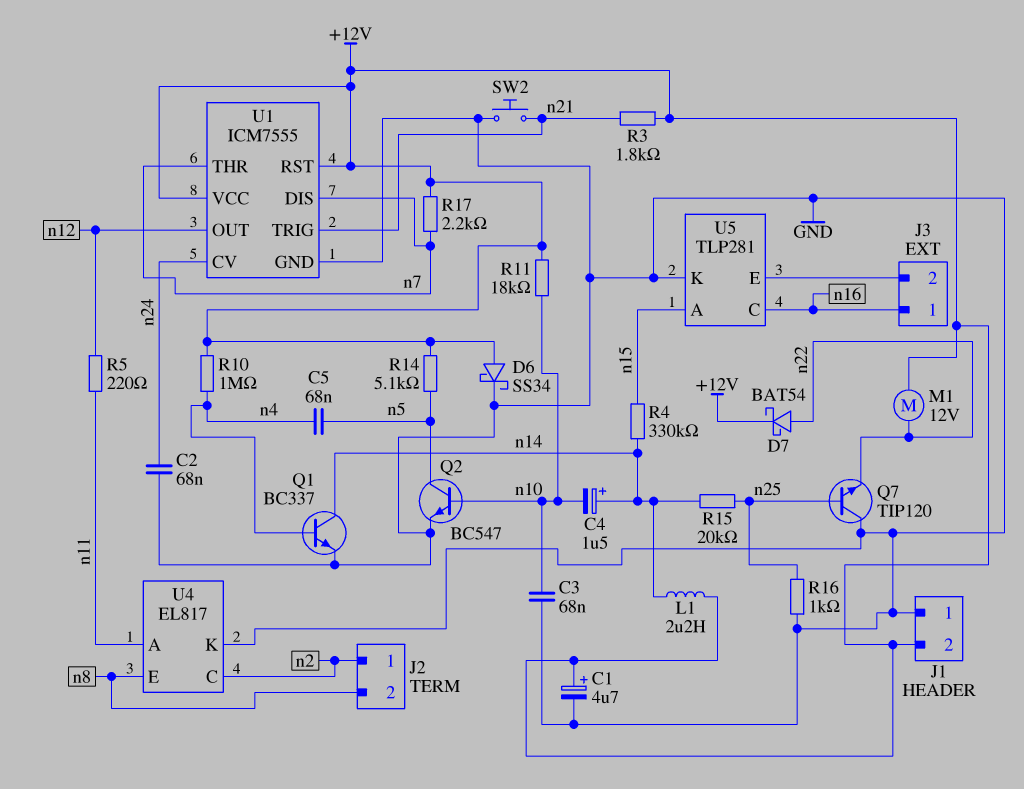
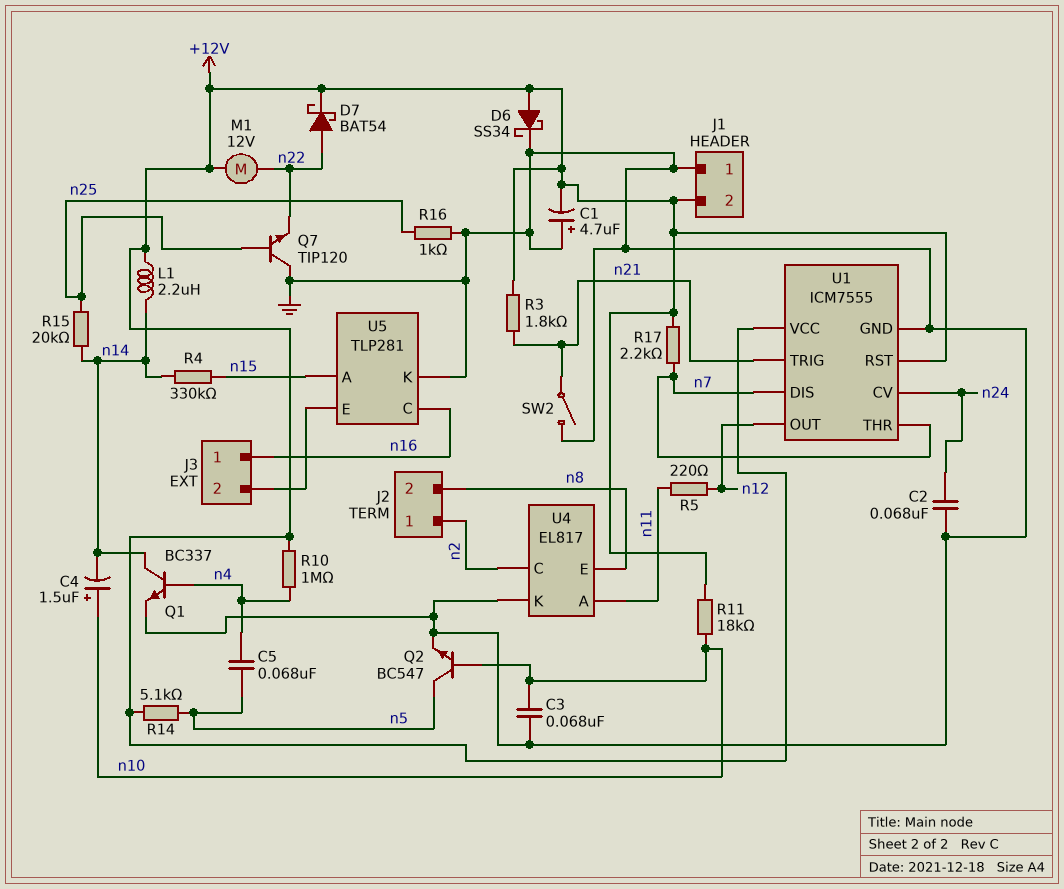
C1: 4.7uF (plus +12V, minus GND) -> 4.7uF (plus GND, minus +12V)
C4: 1.5uF (plus n14, minus n10) -> 1.5uF (plus n10, minus n14)
SW2: button (GND, n21) -> switch (GND, n21)

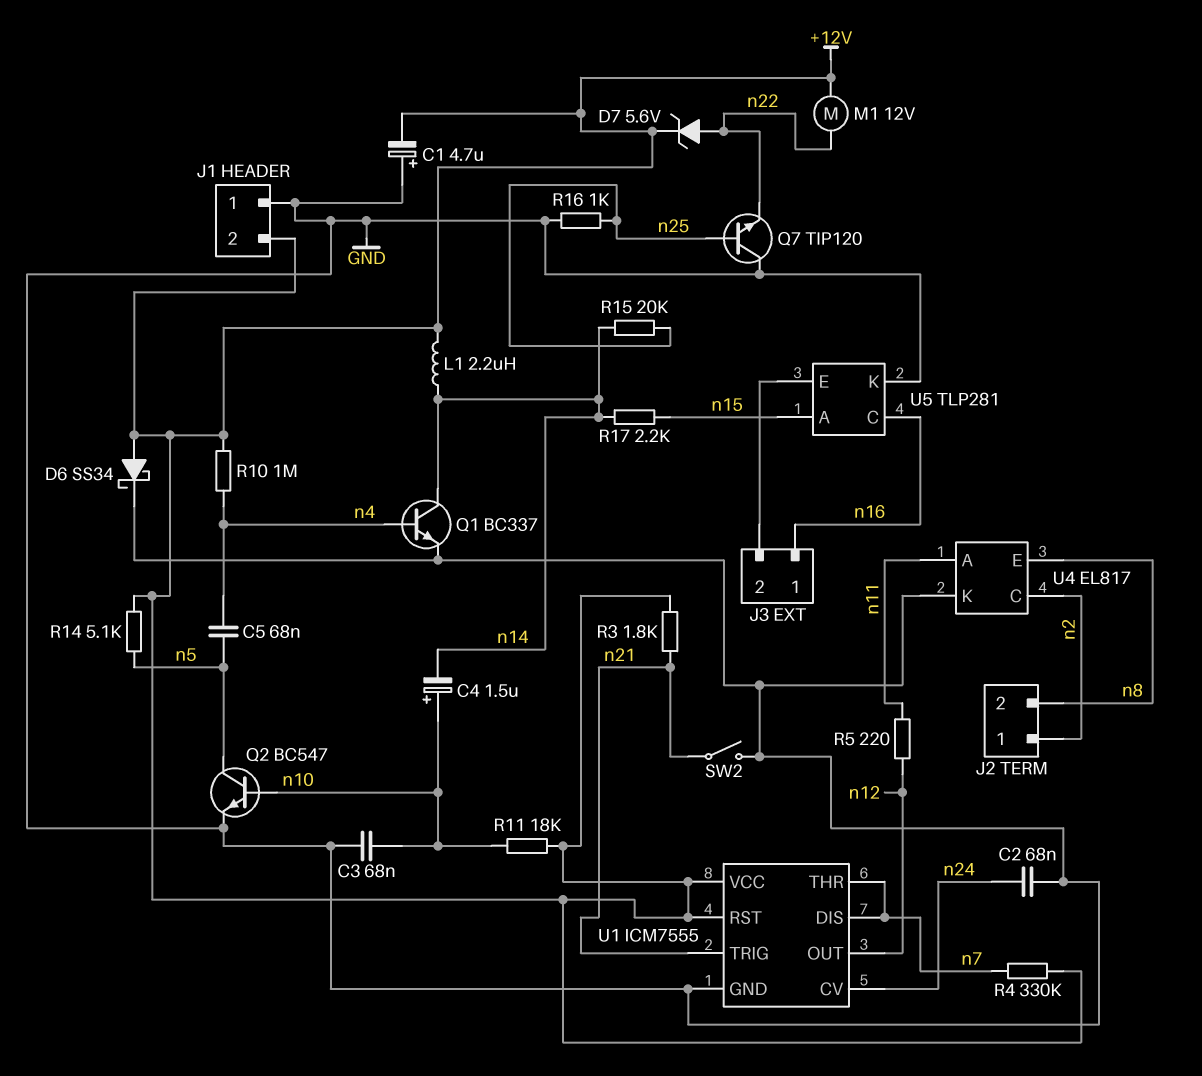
D7: schottky BAT54 (A n22, K +12V) -> zener 5.6V (A n22, K +12V)
R4: 330k (n14, n15) -> 330k (+12V, n7)
R17: 2.2k (+12V, n7) -> 2.2k (n14, n15)

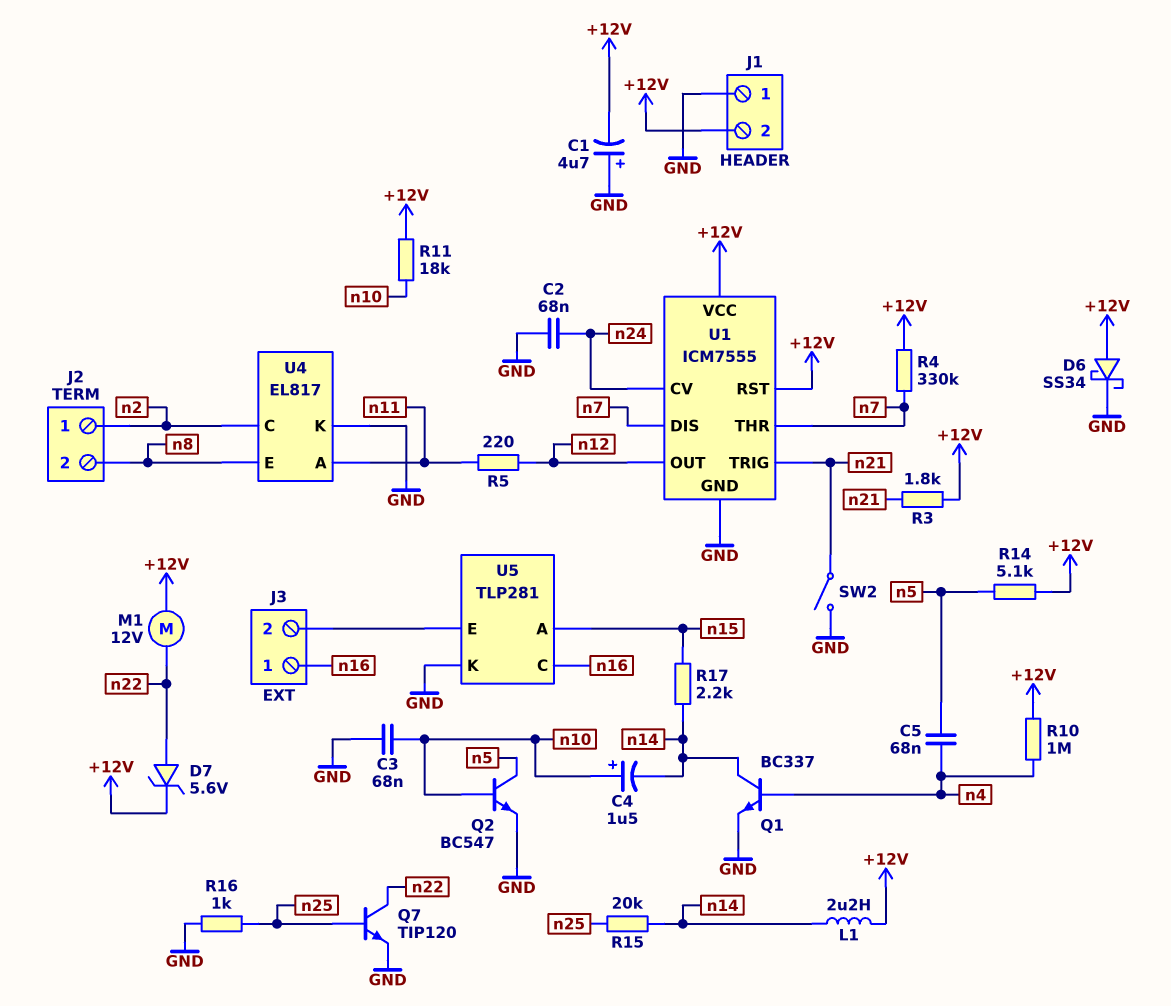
Q7: NPN TIP120 (B n25, C GND, E n22) -> NPN TIP120 (B n25, C n22, E GND)

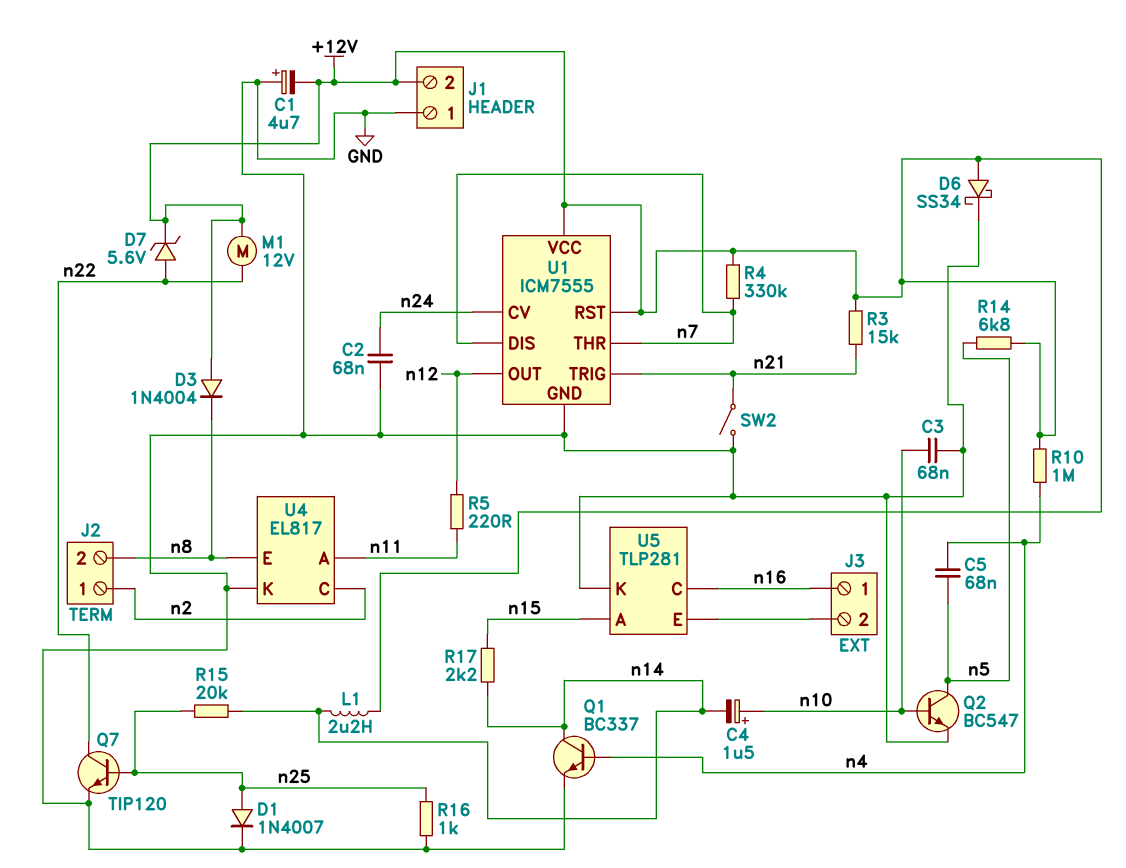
D1: none -> diode 1N4007 (A n25, K GND)
D3: none -> diode 1N4004 (A +12V, K n8)
R3: 1.8k (+12V, n21) -> 15k (+12V, n21)
R11: 18k (+12V, n10) -> none
R14: 5.1k (+12V, n5) -> 6.8k (+12V, n5)

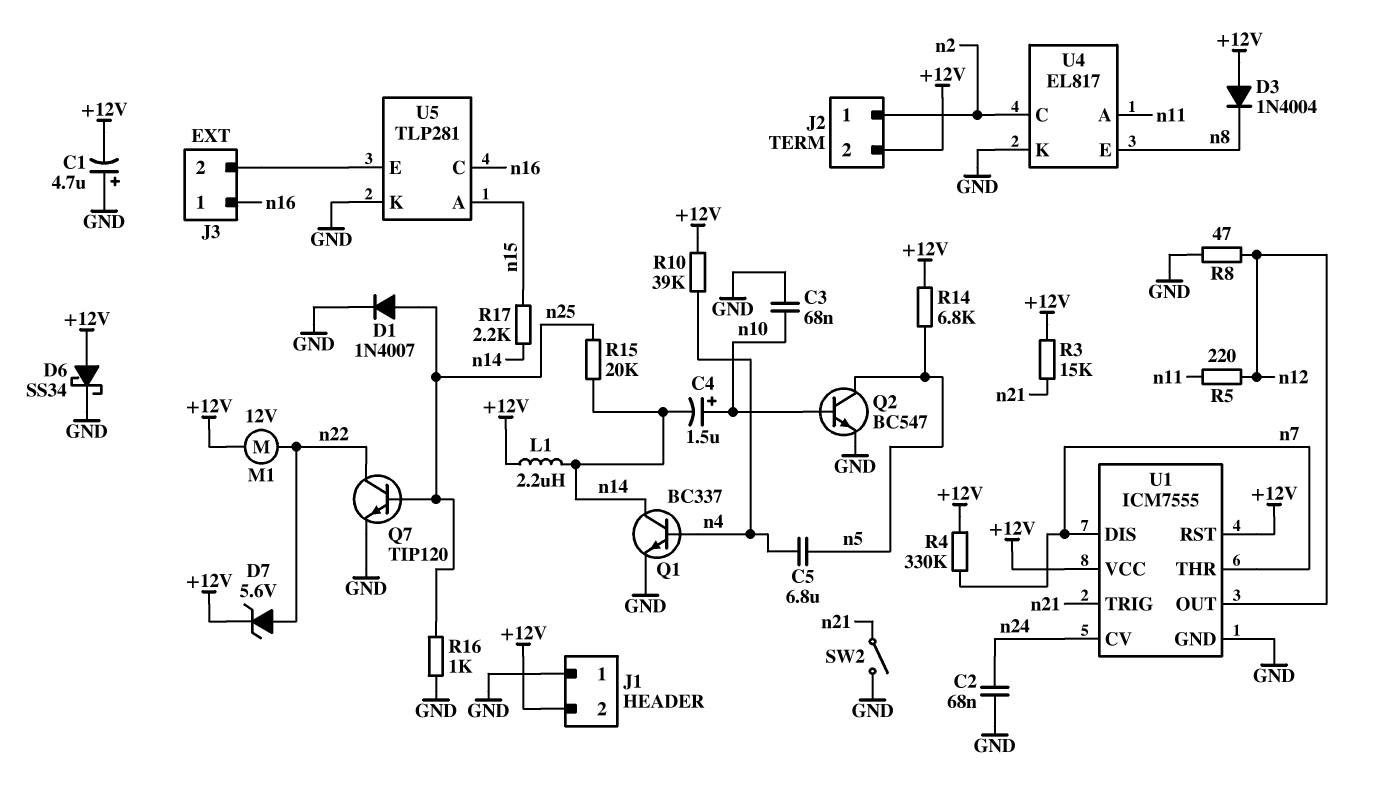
C5: 68nF (n4, n5) -> 6.8uF (n4, n5)
J2 pin 2: n8 -> +12V
R8: none -> 47 (GND, n12)
R10: 1M (+12V, n4) -> 39k (+12V, n4)

